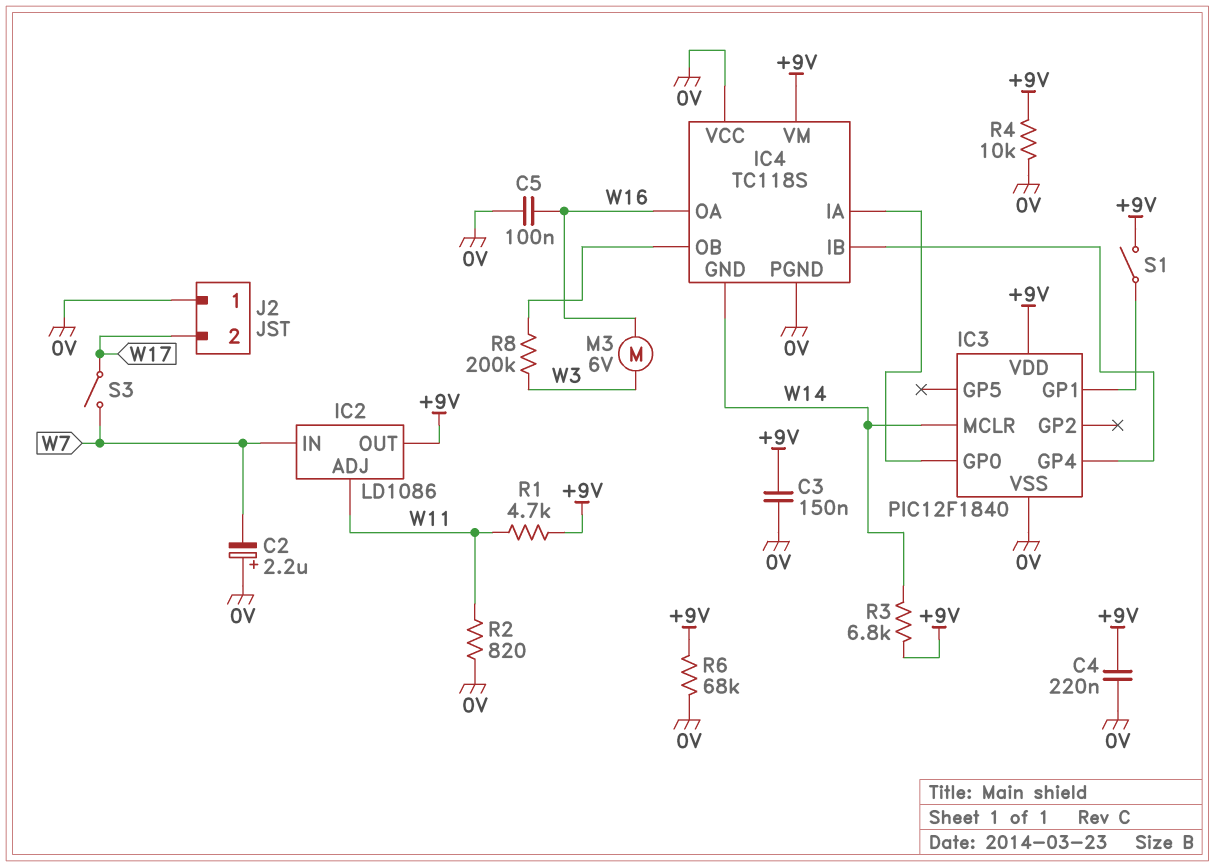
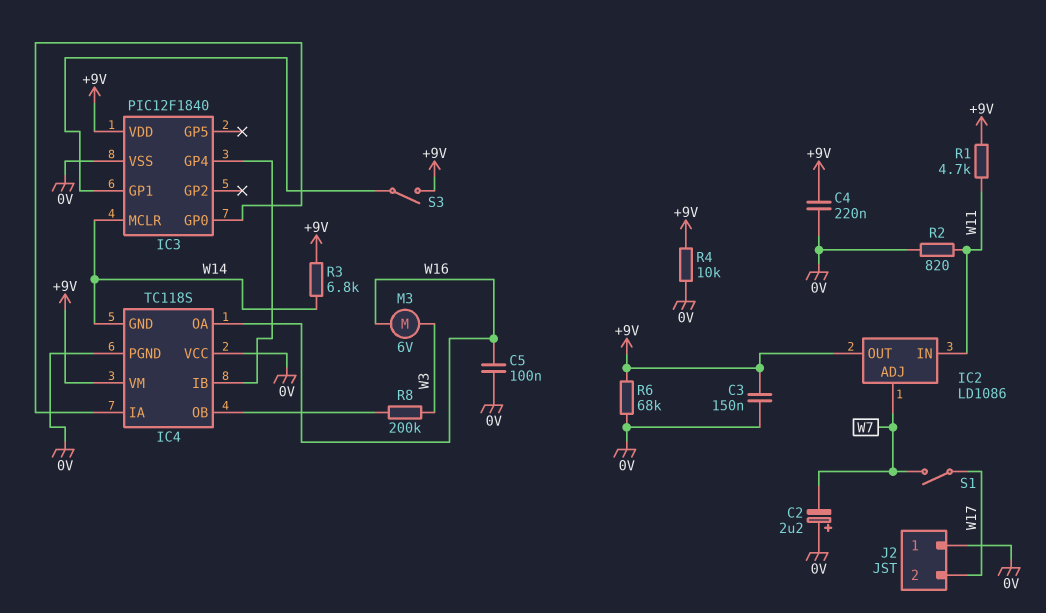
IC2 pin ADJ: W11 -> W7
IC2 pin IN: W7 -> W11
S1: switch (+9V, IC3/GP1) -> switch (W7, W17)
S3: switch (W7, W17) -> switch (+9V, IC3/GP1)

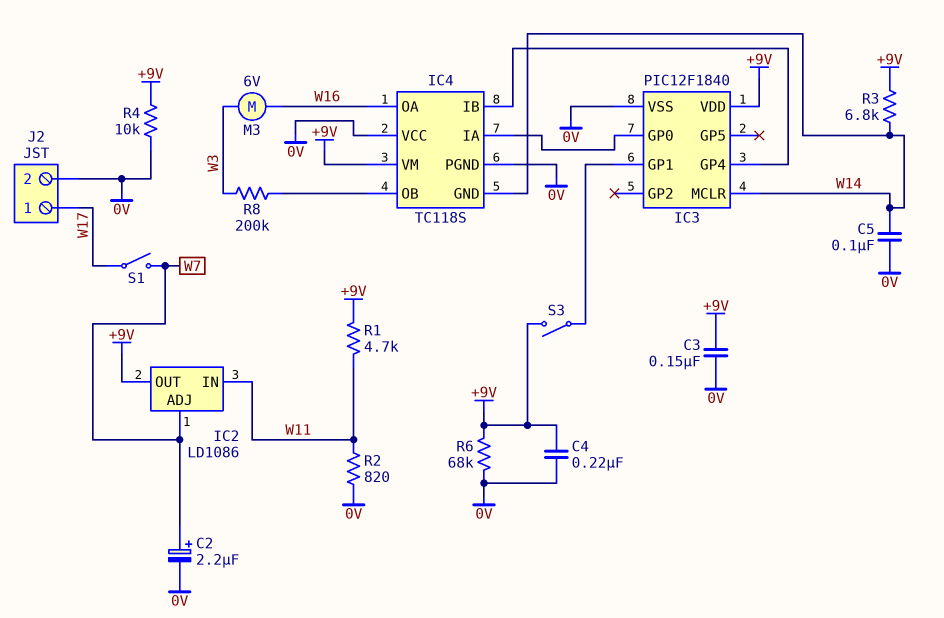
C2: 2.2uF (plus 0V, minus W7) -> 2.2uF (plus W7, minus 0V)
C5: 100nF (0V, W16) -> 100nF (0V, W14)
J2 pin 1: 0V -> W17
J2 pin 2: W17 -> 0V

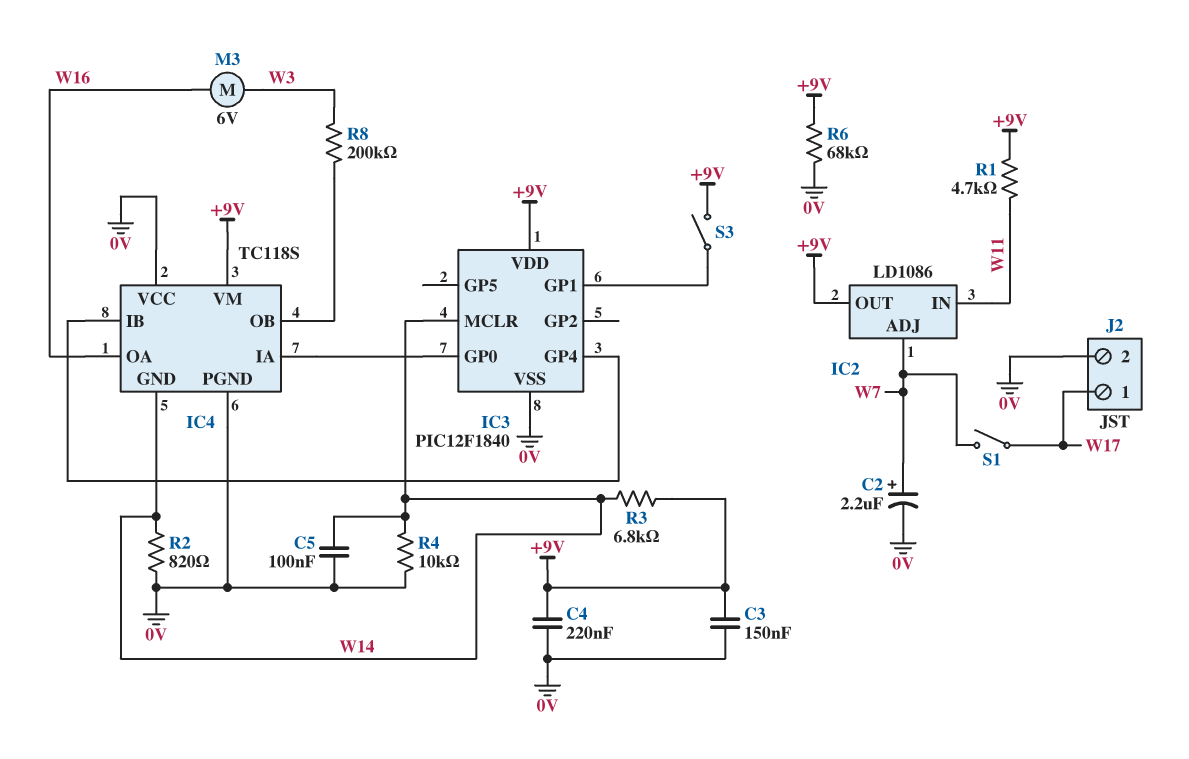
R2: 820 (0V, W11) -> 820 (0V, W14)
R4: 10k (+9V, 0V) -> 10k (0V, W14)

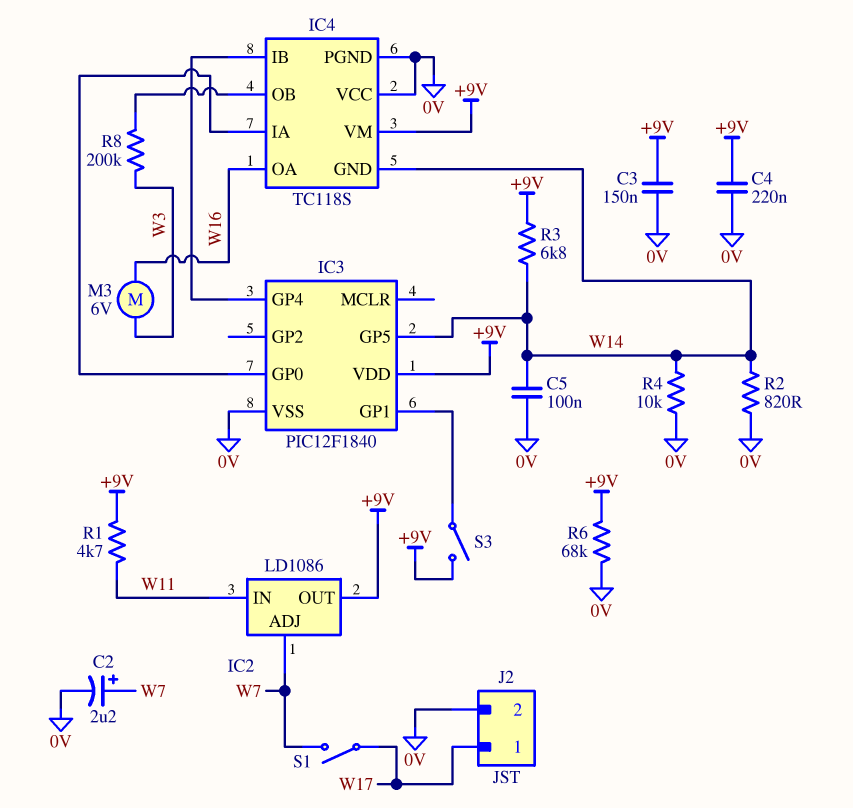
IC3 pin GP5: none -> W14
IC3 pin MCLR: W14 -> none

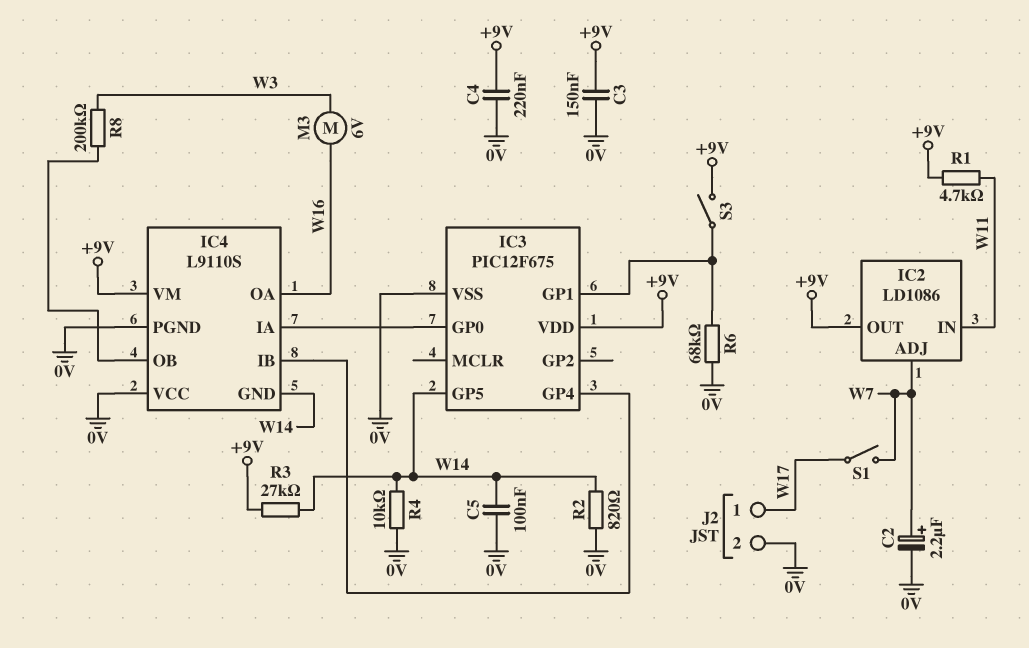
IC3: PIC12F1840 -> PIC12F675
IC4: TC118S -> L9110S
R3: 6.8k (+9V, W14) -> 27k (+9V, W14)
R6: 68k (+9V, 0V) -> 68k (0V, IC3/GP1)

